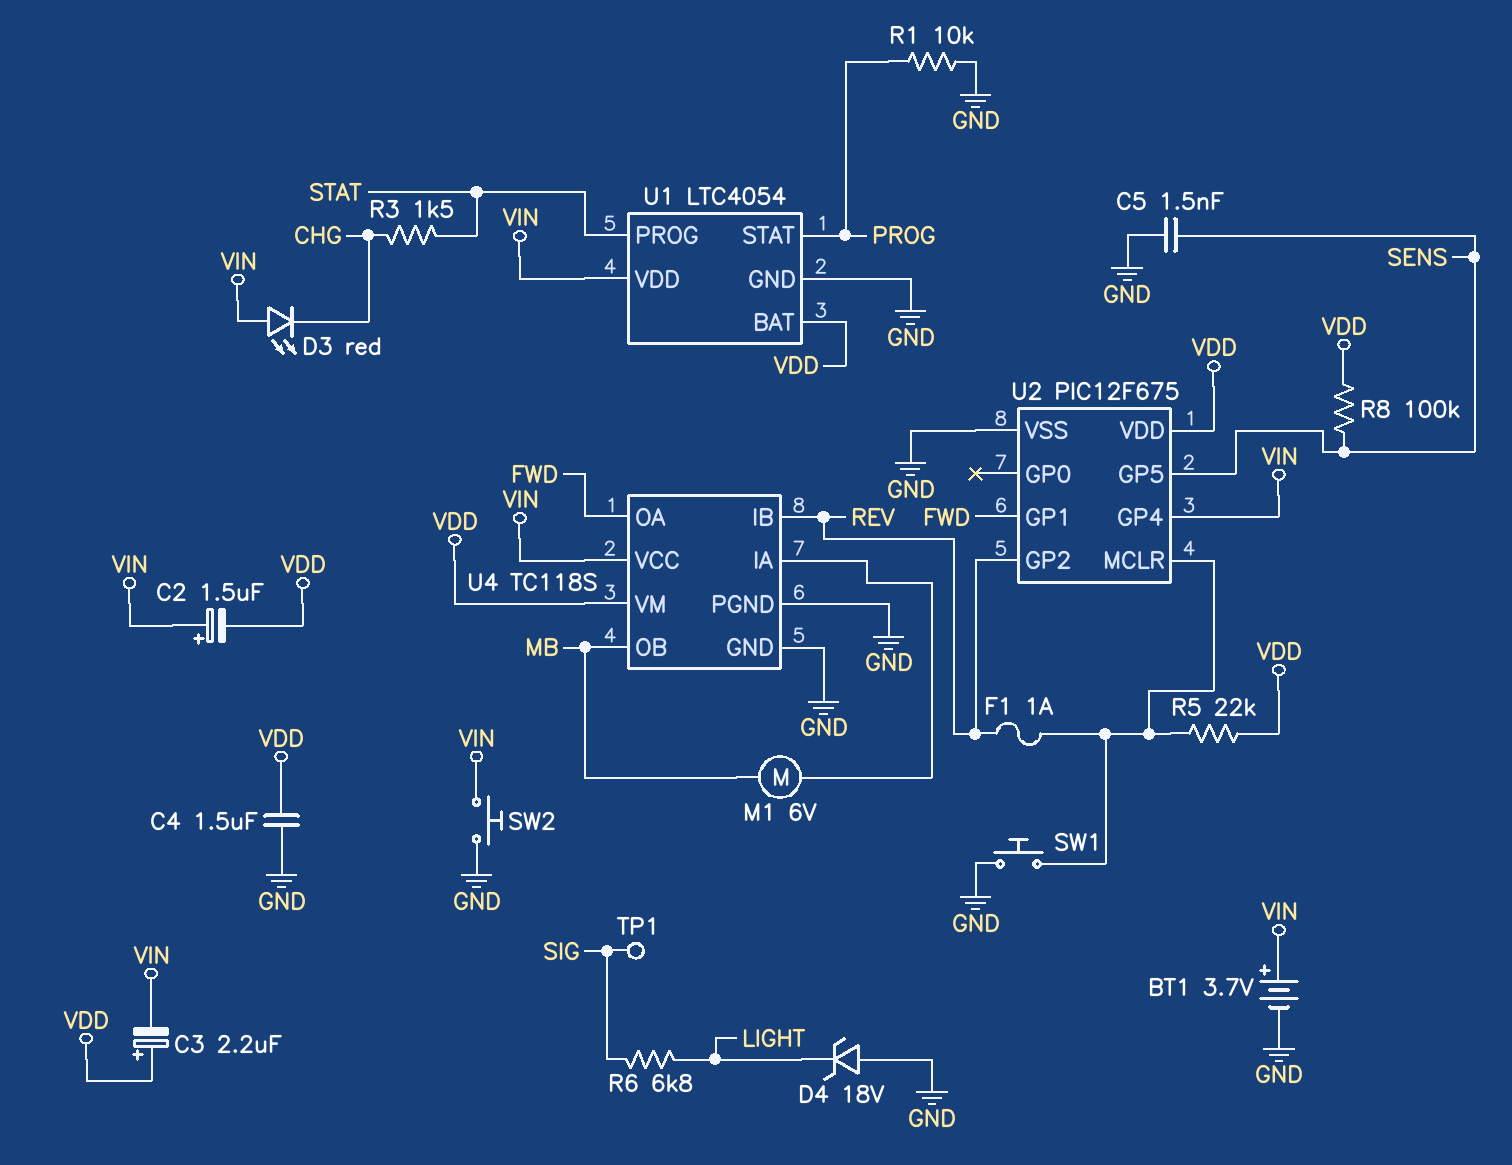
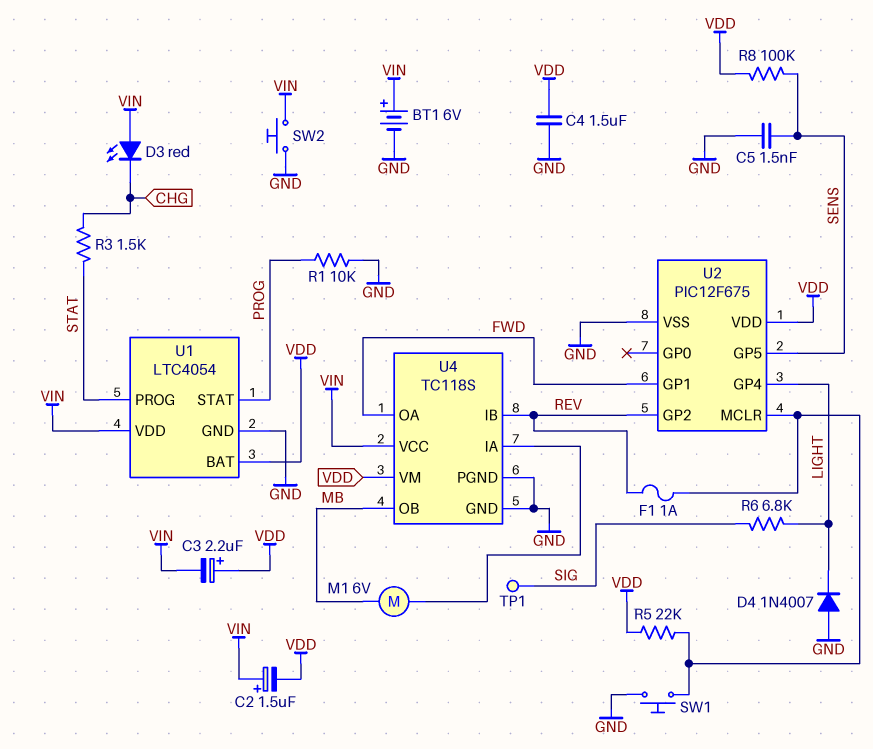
BT1: 3.7V (plus VIN, minus GND) -> 6V (plus VIN, minus GND)
D4: zener 18V (A GND, K LIGHT) -> diode 1N4007 (A GND, K LIGHT)
U2 pin GP4: VIN -> LIGHT

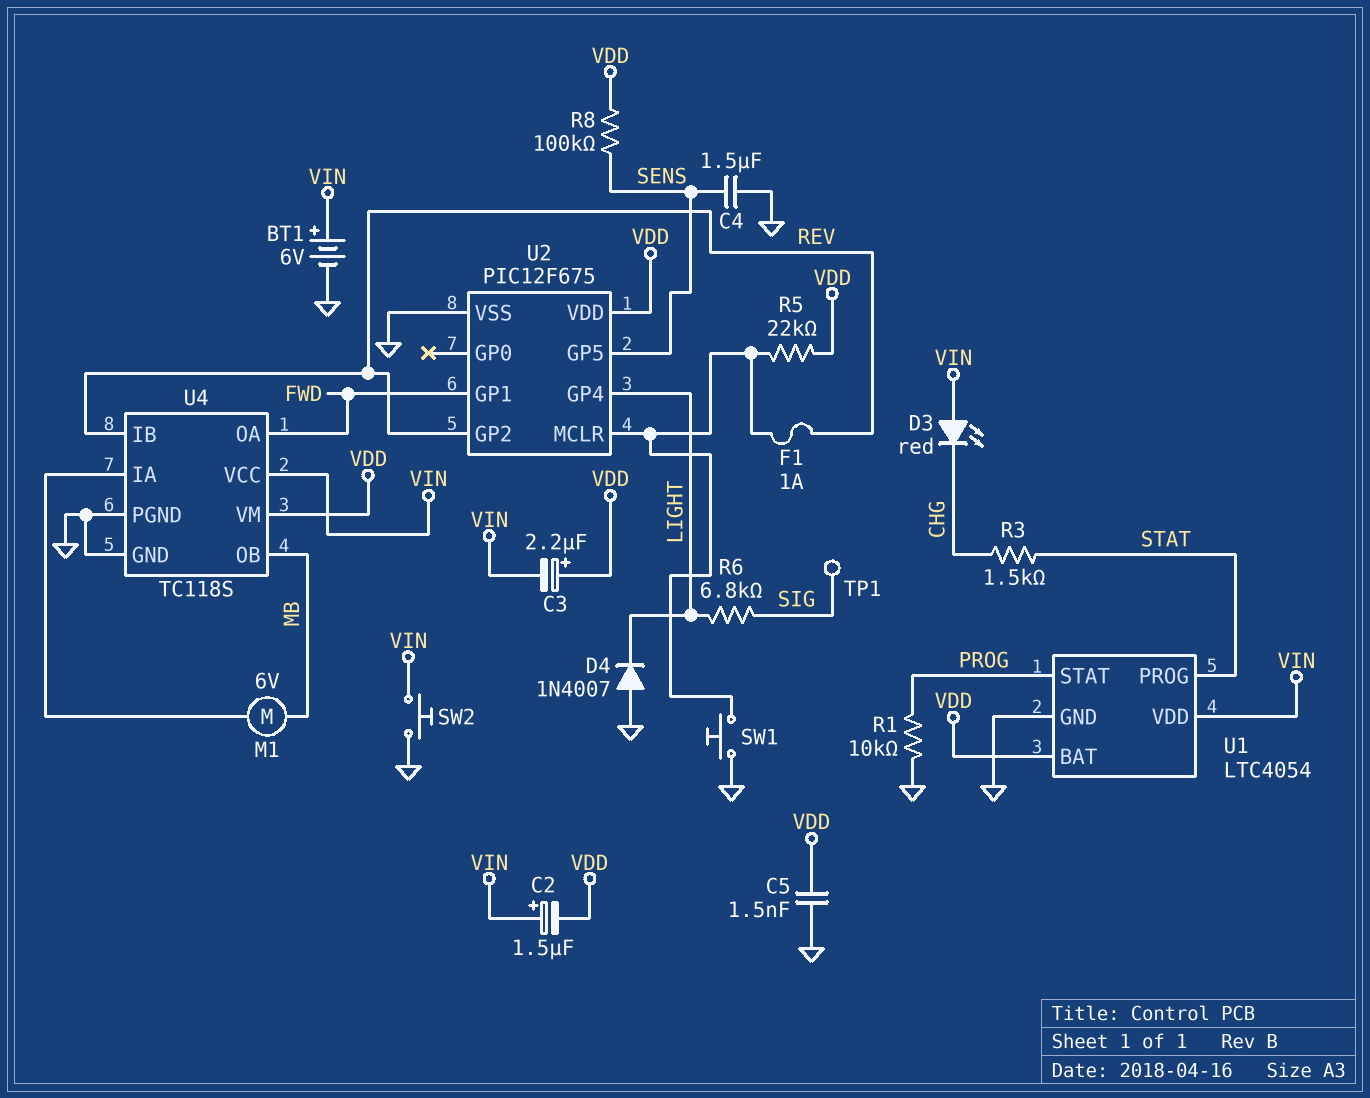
C4: 1.5uF (GND, VDD) -> 1.5uF (GND, SENS)
C5: 1.5nF (GND, SENS) -> 1.5nF (GND, VDD)

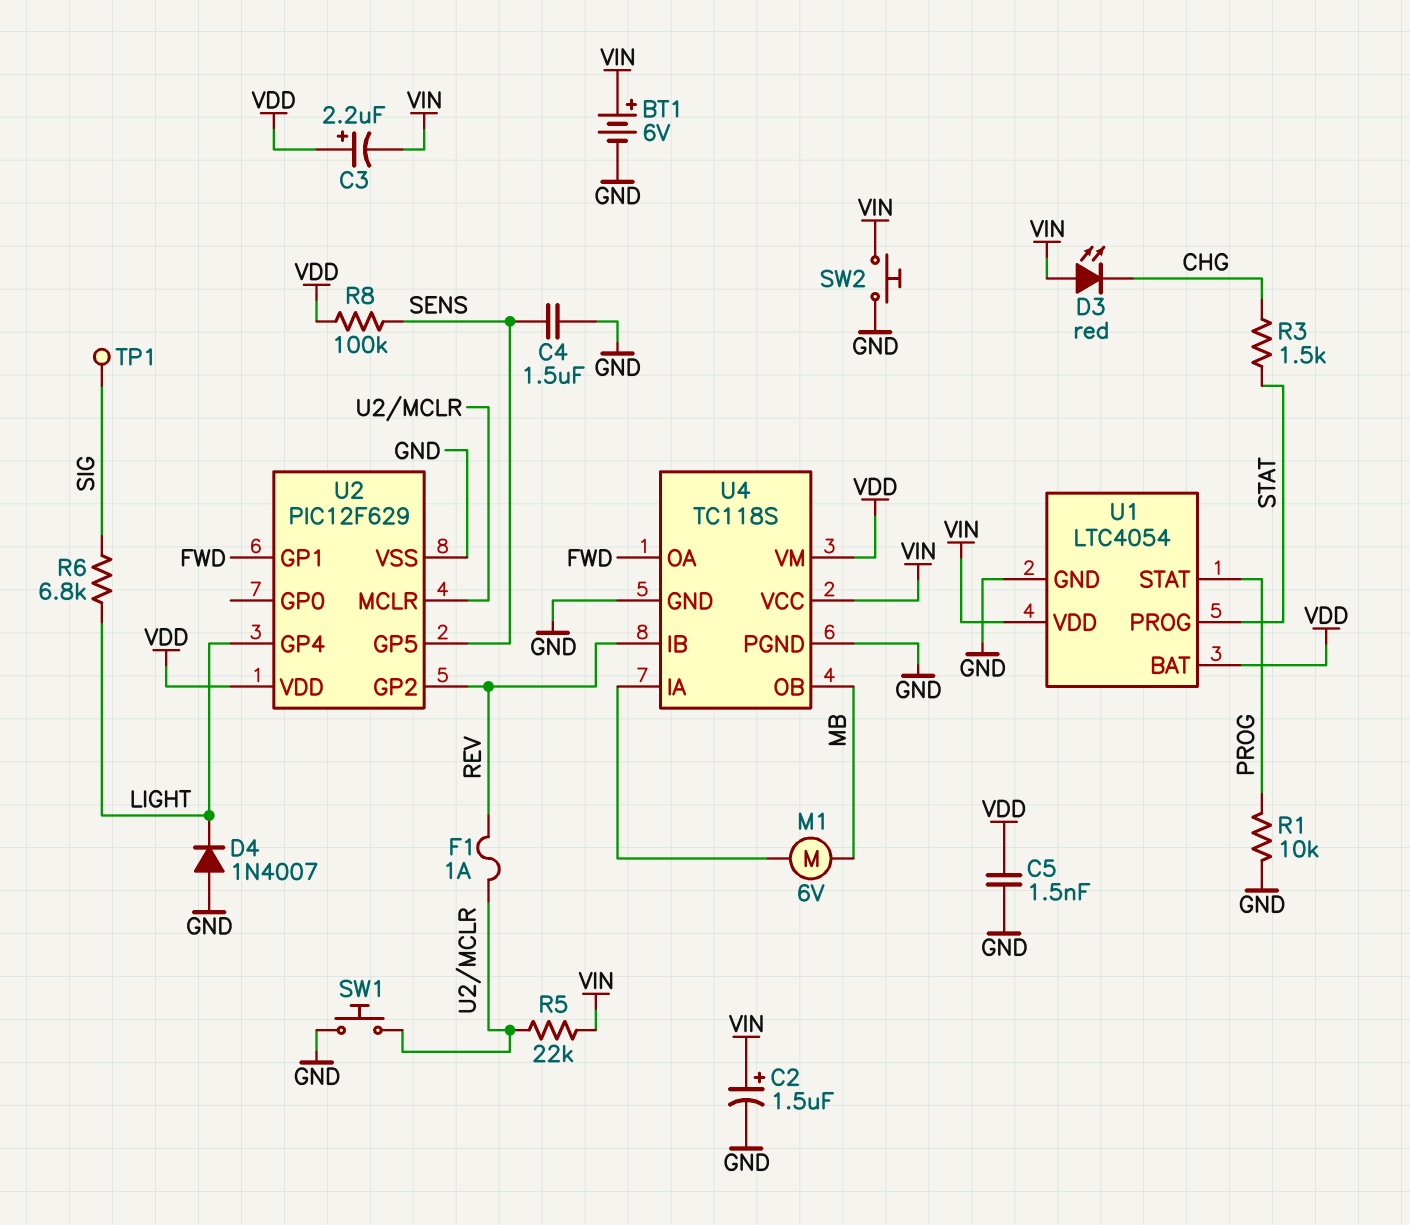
C2: 1.5uF (plus VIN, minus VDD) -> 1.5uF (plus VIN, minus GND)
R5: 22k (U2/MCLR, VDD) -> 22k (U2/MCLR, VIN)
U2: PIC12F675 -> PIC12F629

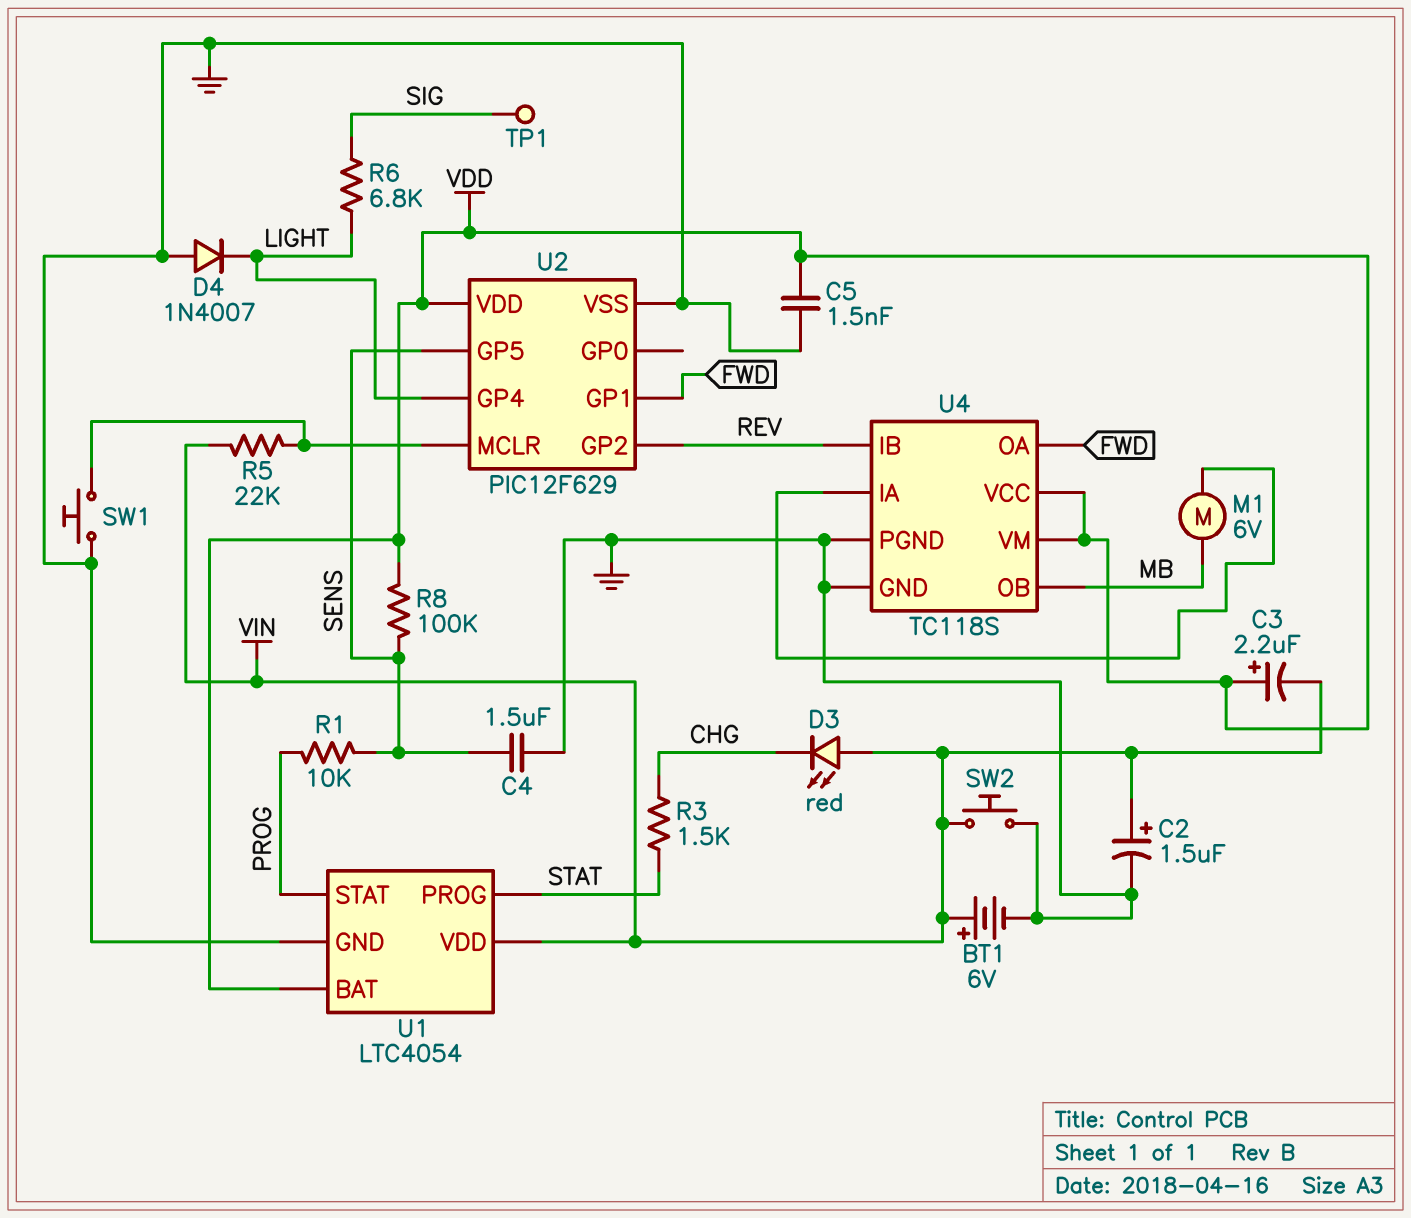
F1: 1A (REV, U2/MCLR) -> none
R1: 10k (GND, PROG) -> 10k (PROG, SENS)
U4 pin VCC: VIN -> VDD

